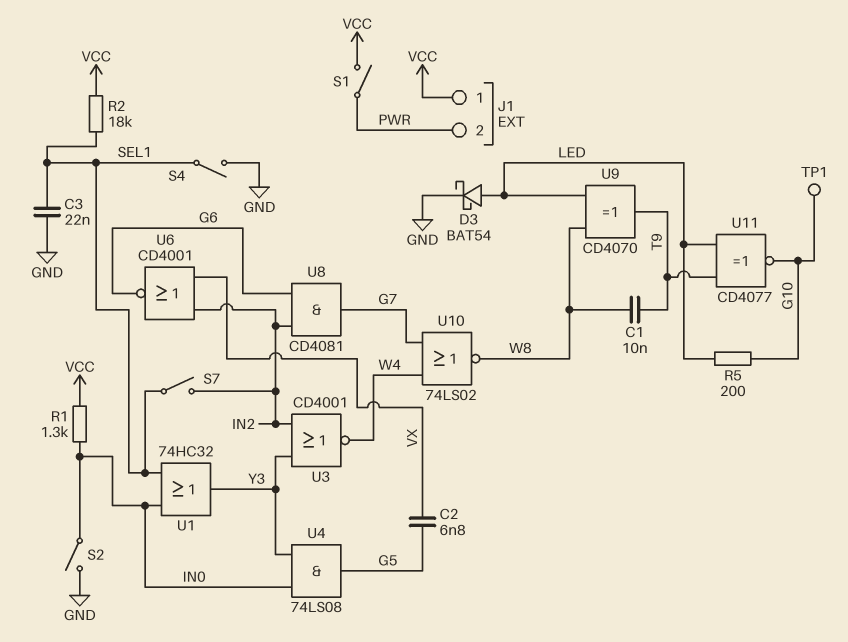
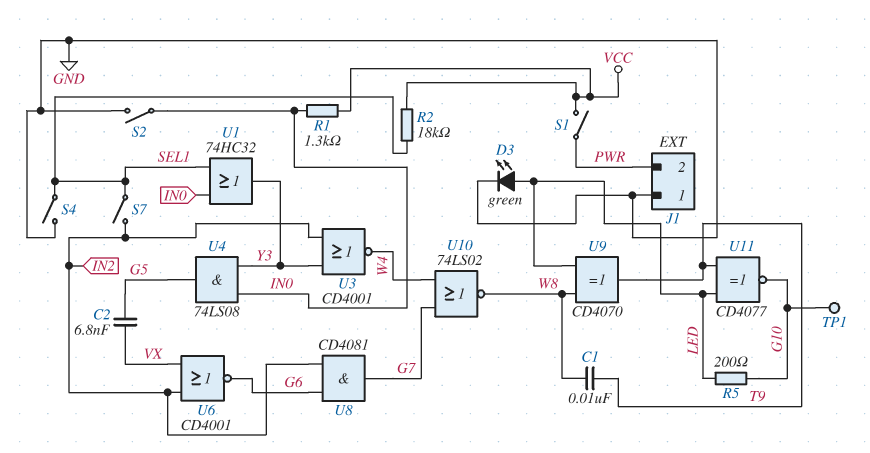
C3: 22nF (GND, SEL1) -> none
D3: schottky BAT54 (A LED, K GND) -> LED green (A LED, K GND)
J1 pin 1: VCC -> GND

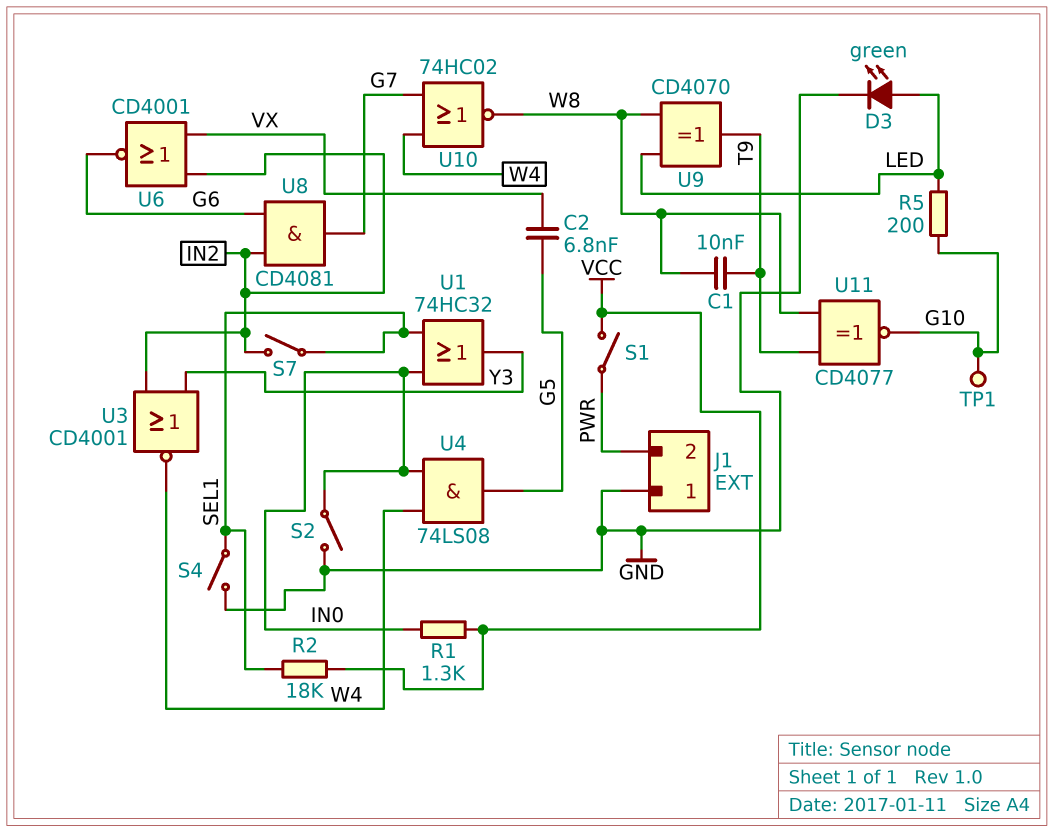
U4: AND 74LS08 (in IN0, in Y3, out G5) -> AND 74LS08 (in IN0, in W4, out G5)
U10: NOR 74LS02 (in G7, in W4, out W8) -> NOR 74HC02 (in G7, in W4, out W8)
U11: XNOR CD4077 (in LED, in T9, out G10) -> XNOR CD4077 (in T9, in W8, out G10)

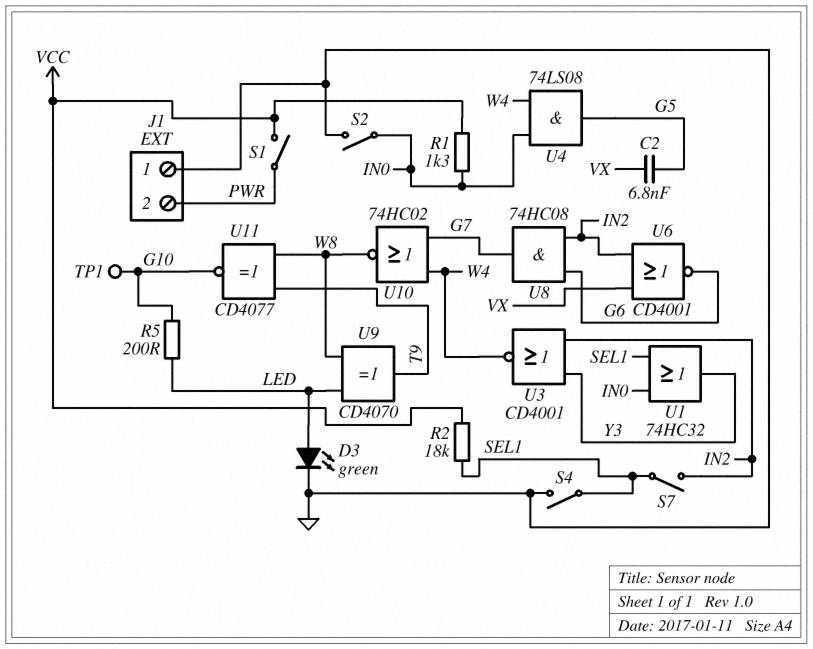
C1: 10nF (T9, W8) -> none
U8: AND CD4081 (in G6, in IN2, out G7) -> AND 74HC08 (in G6, in IN2, out G7)

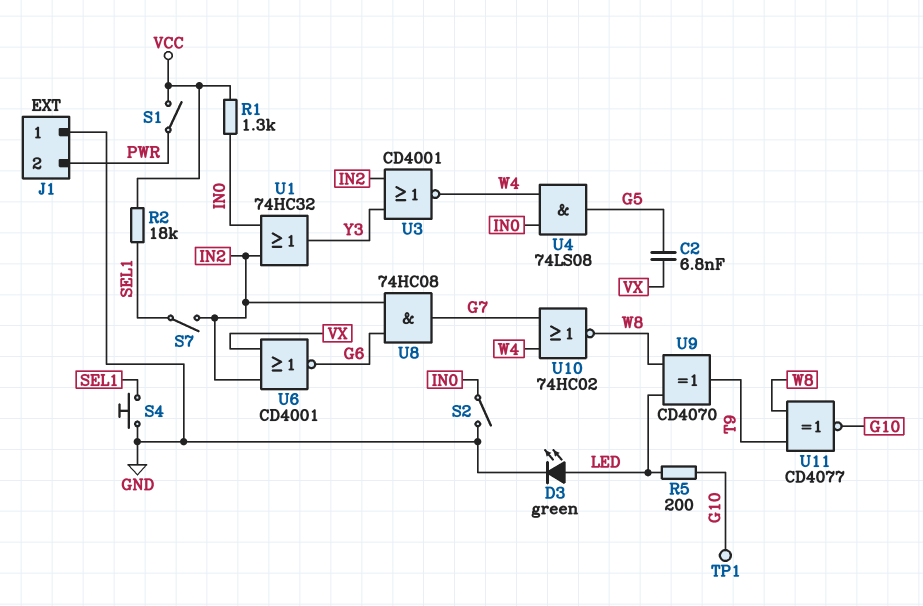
S4: switch (GND, SEL1) -> button (GND, SEL1)
U1: OR 74HC32 (in IN0, in SEL1, out Y3) -> OR 74HC32 (in IN0, in IN2, out Y3)

